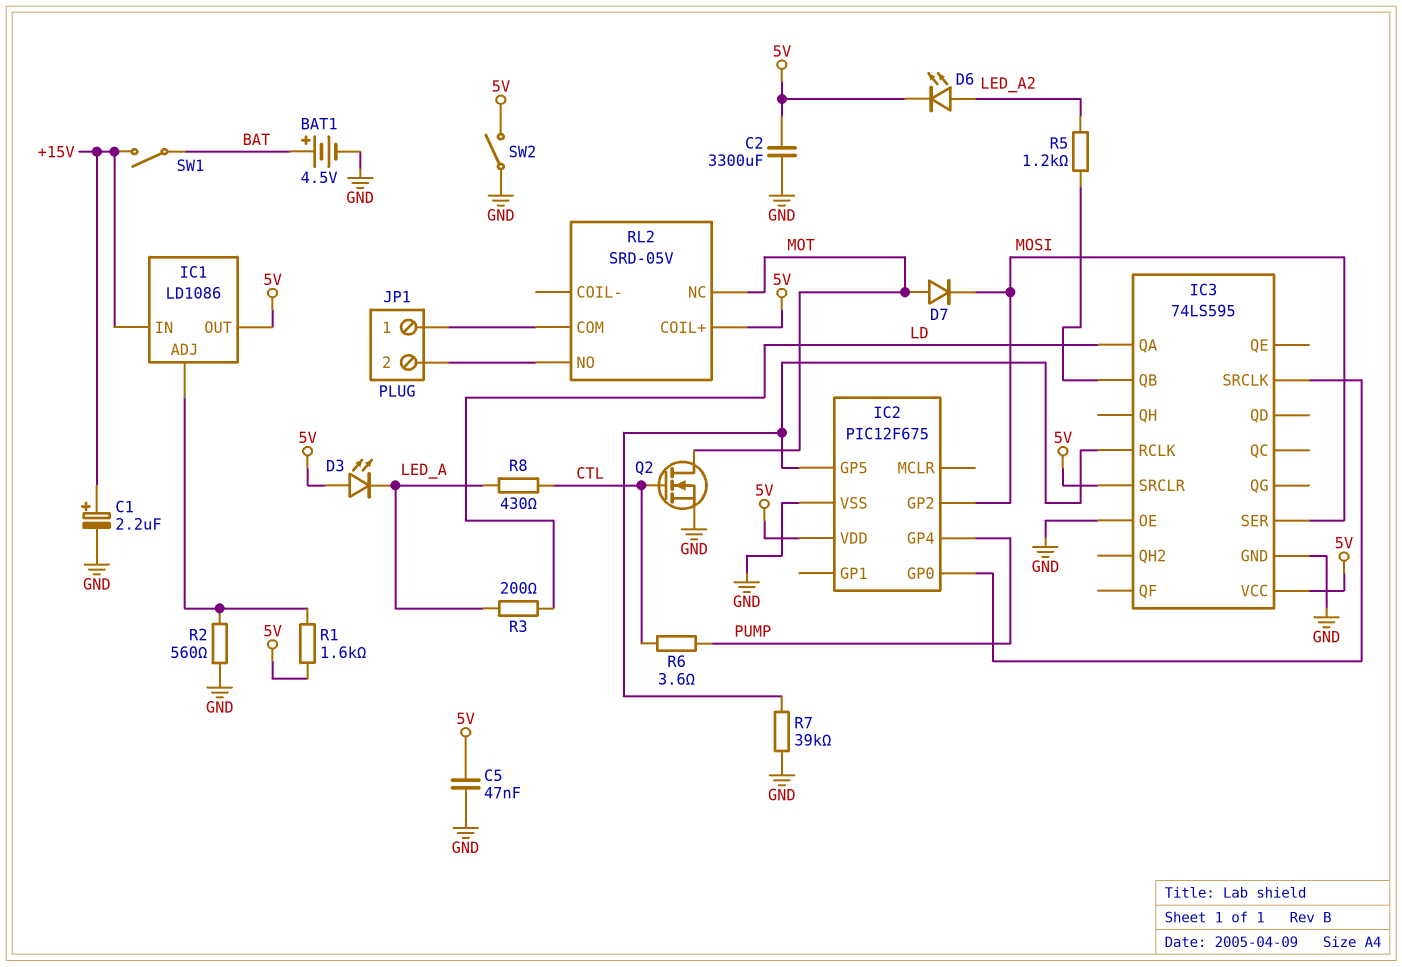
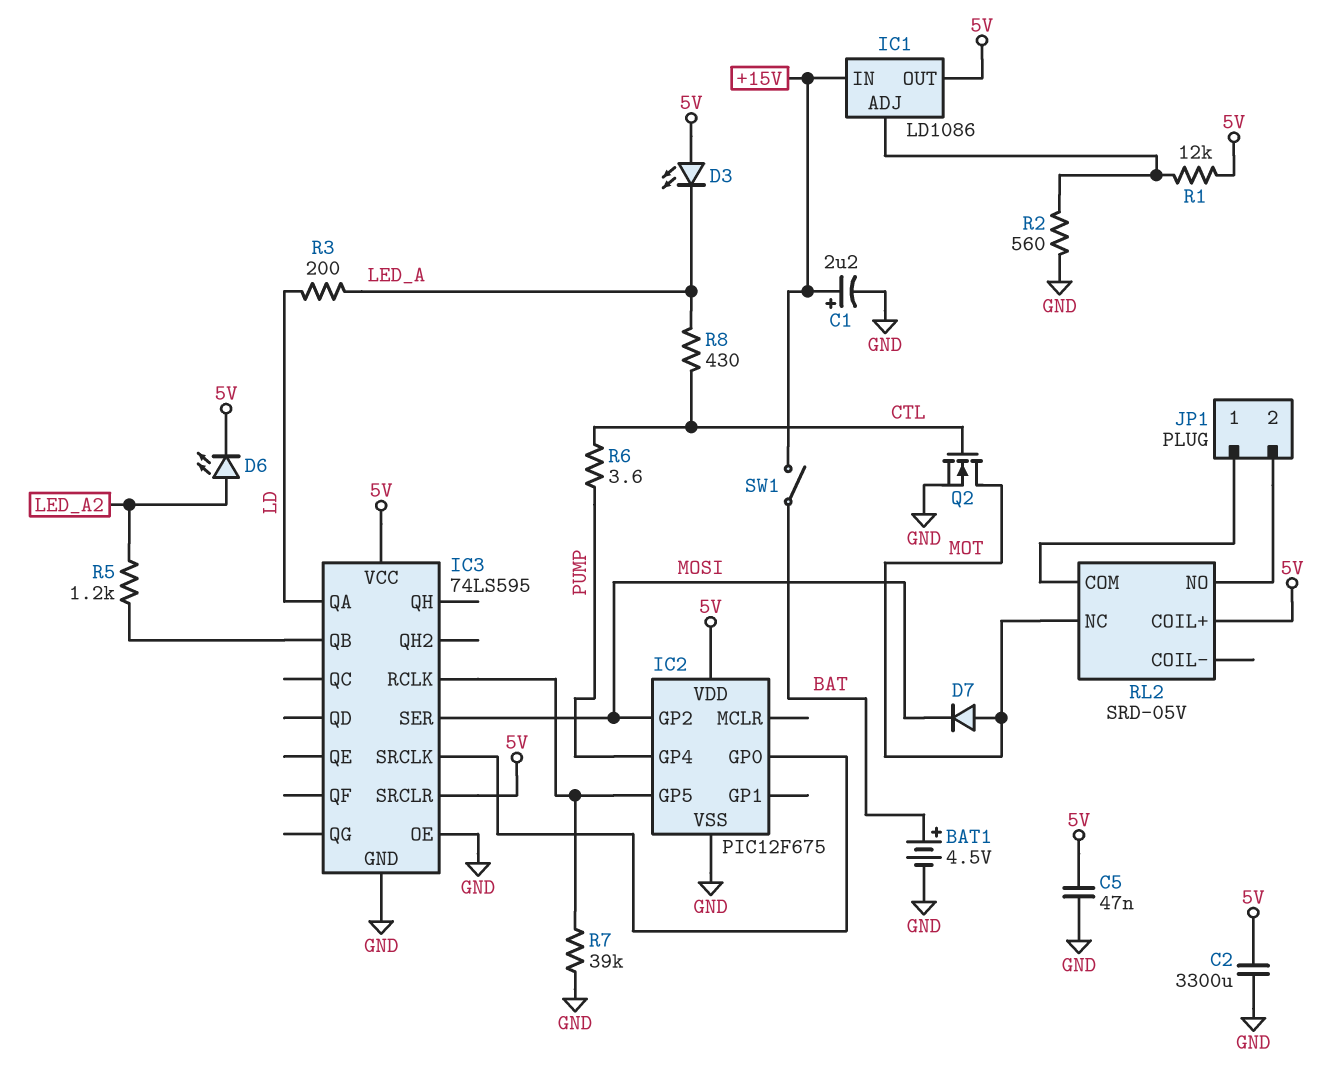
R1: 1.6k (5V, IC1/ADJ) -> 12k (5V, IC1/ADJ)
SW2: switch (5V, GND) -> none

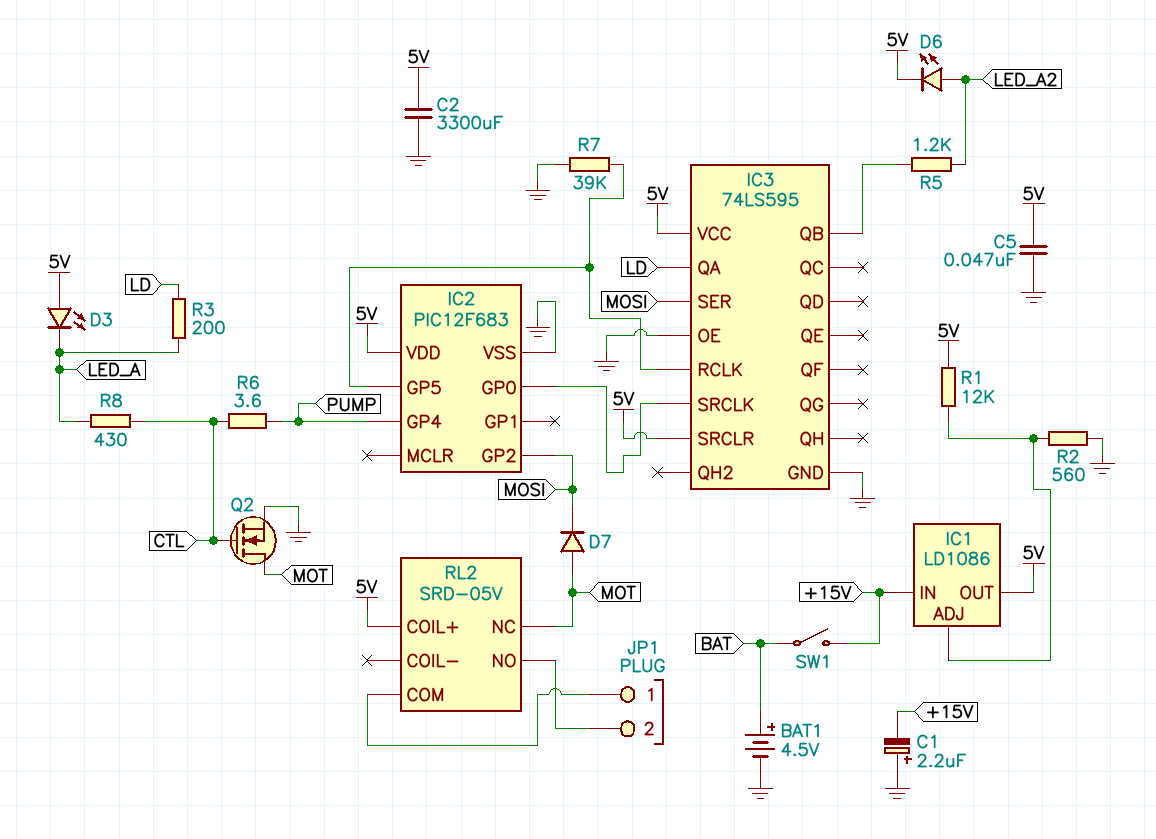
C1: 2.2uF (plus +15V, minus GND) -> 2.2uF (plus GND, minus +15V)
IC2: PIC12F675 -> PIC12F683

